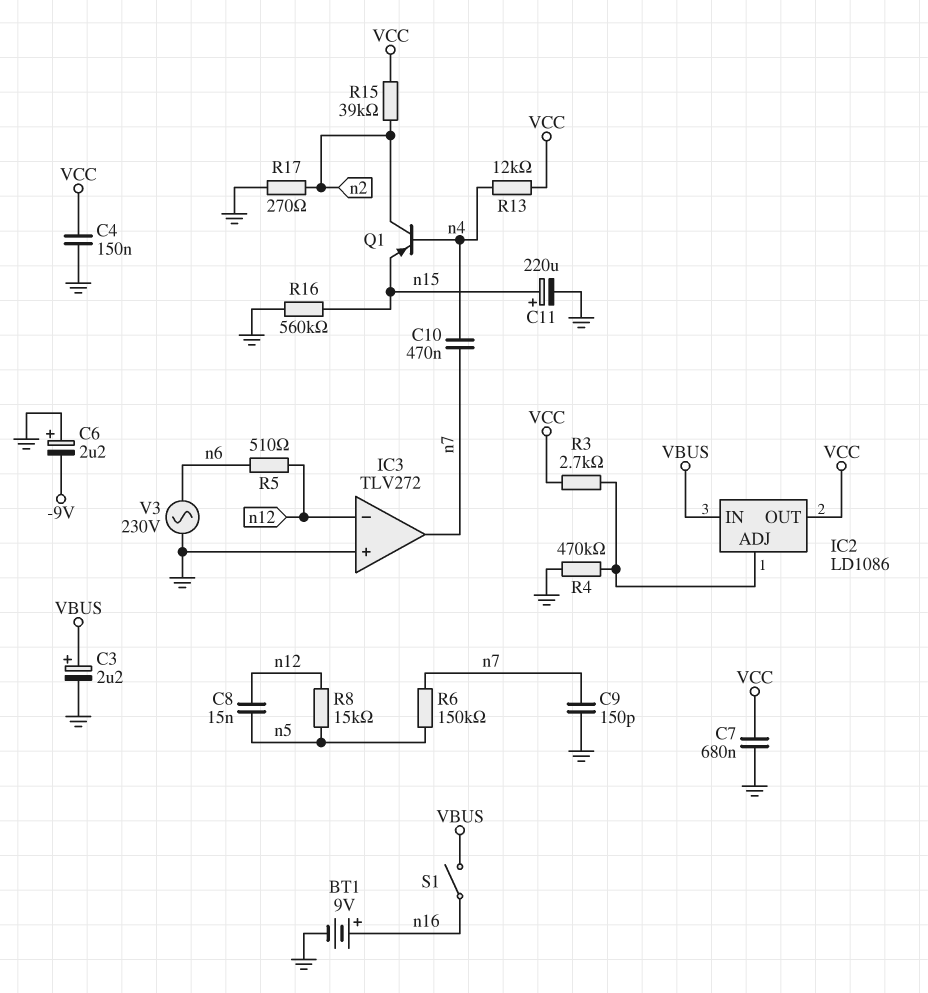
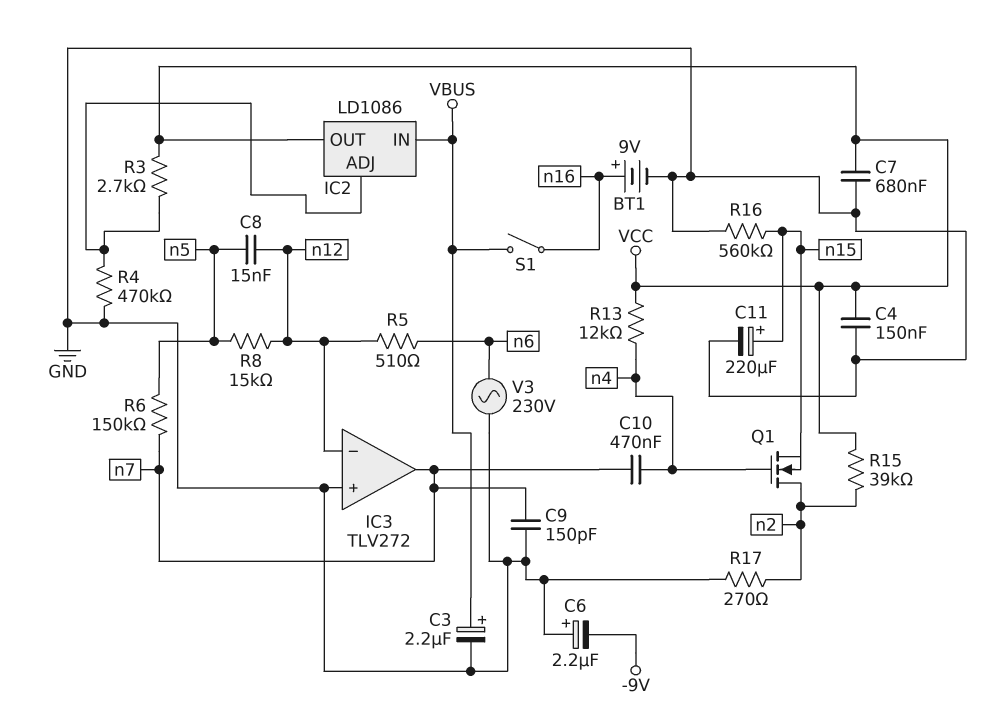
Q1: PNP (B n4, C n2, E n15) -> NMOS (G n4, D n2, S n15)

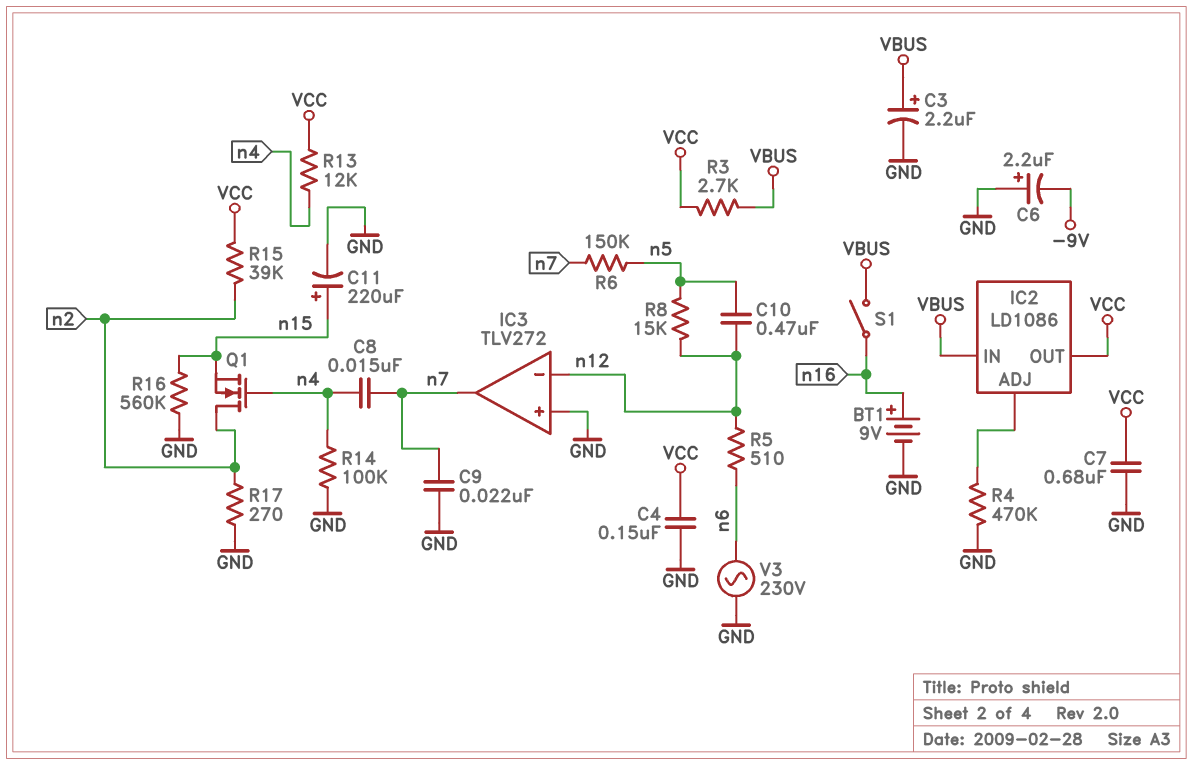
C8: 15nF (n5, n12) -> 15nF (n4, n7)
C9: 150pF (GND, n7) -> 22nF (GND, n7)
C10: 470nF (n4, n7) -> 470nF (n5, n12)
R3: 2.7k (IC2/ADJ, VCC) -> 2.7k (VBUS, VCC)
R14: none -> 100k (GND, n4)

